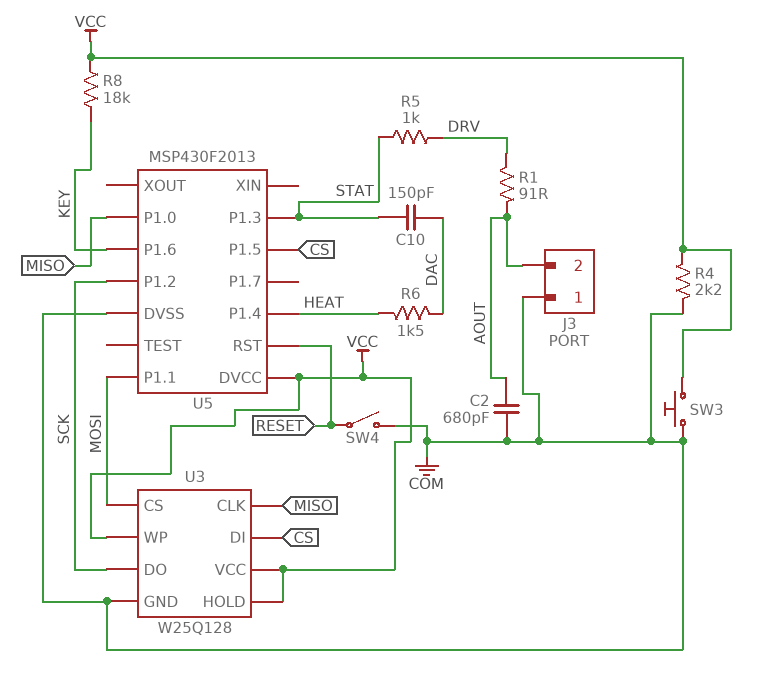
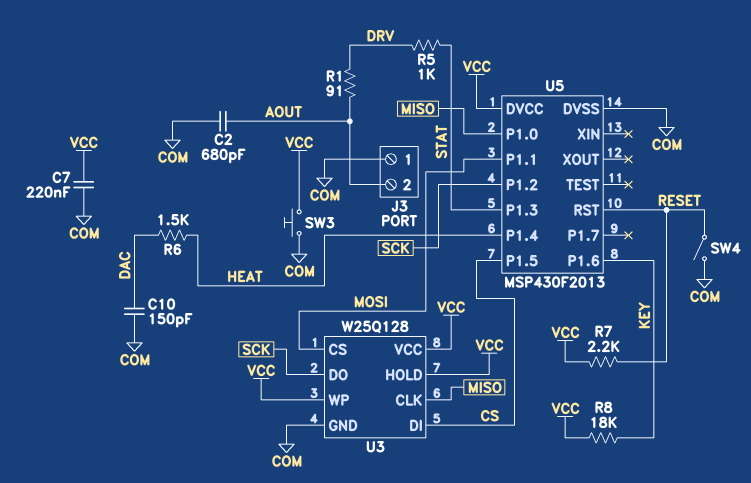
C7: none -> 220nF (COM, VCC)
C10: 150pF (DAC, STAT) -> 150pF (COM, DAC)
R4: 2.2k (COM, VCC) -> none
R7: none -> 2.2k (RESET, VCC)

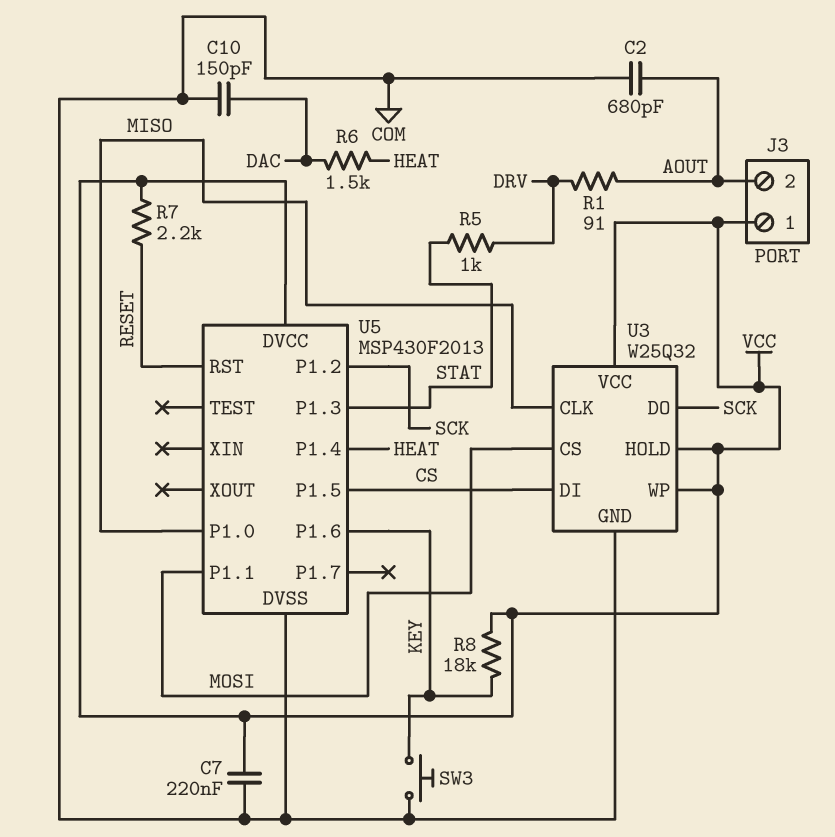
J3 pin 1: COM -> VCC
SW3: button (COM, VCC) -> button (COM, KEY)
SW4: switch (COM, RESET) -> none
U3: W25Q128 -> W25Q32

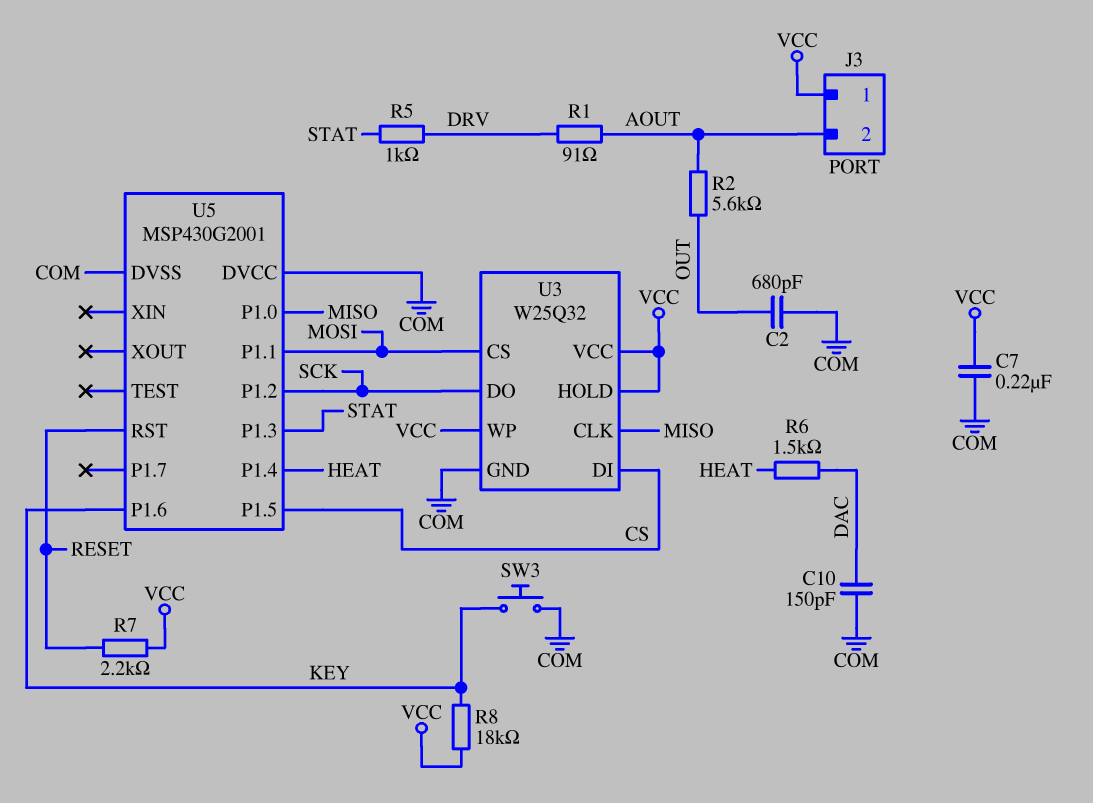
C2: 680pF (AOUT, COM) -> 680pF (COM, OUT)
R2: none -> 5.6k (AOUT, OUT)
U5: MSP430F2013 -> MSP430G2001
U5 pin DVCC: VCC -> COM

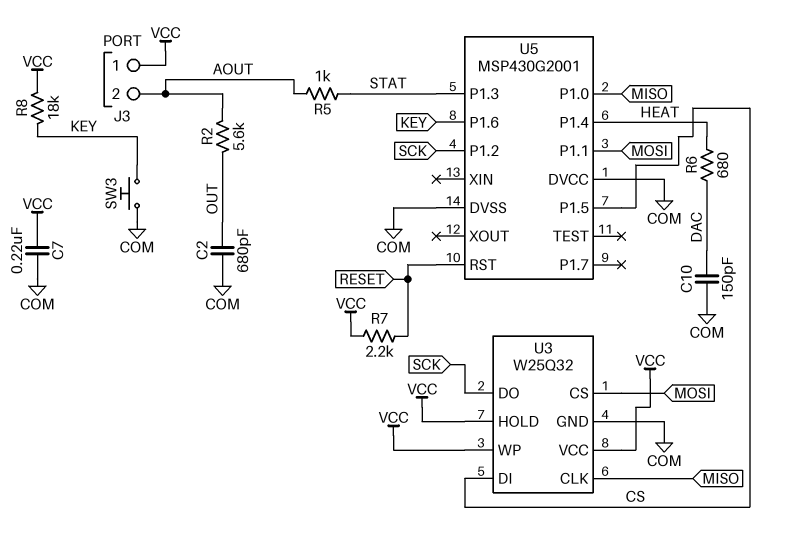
R1: 91 (AOUT, DRV) -> none
R5: 1k (DRV, STAT) -> 1k (AOUT, STAT)
R6: 1.5k (DAC, HEAT) -> 680 (DAC, HEAT)

